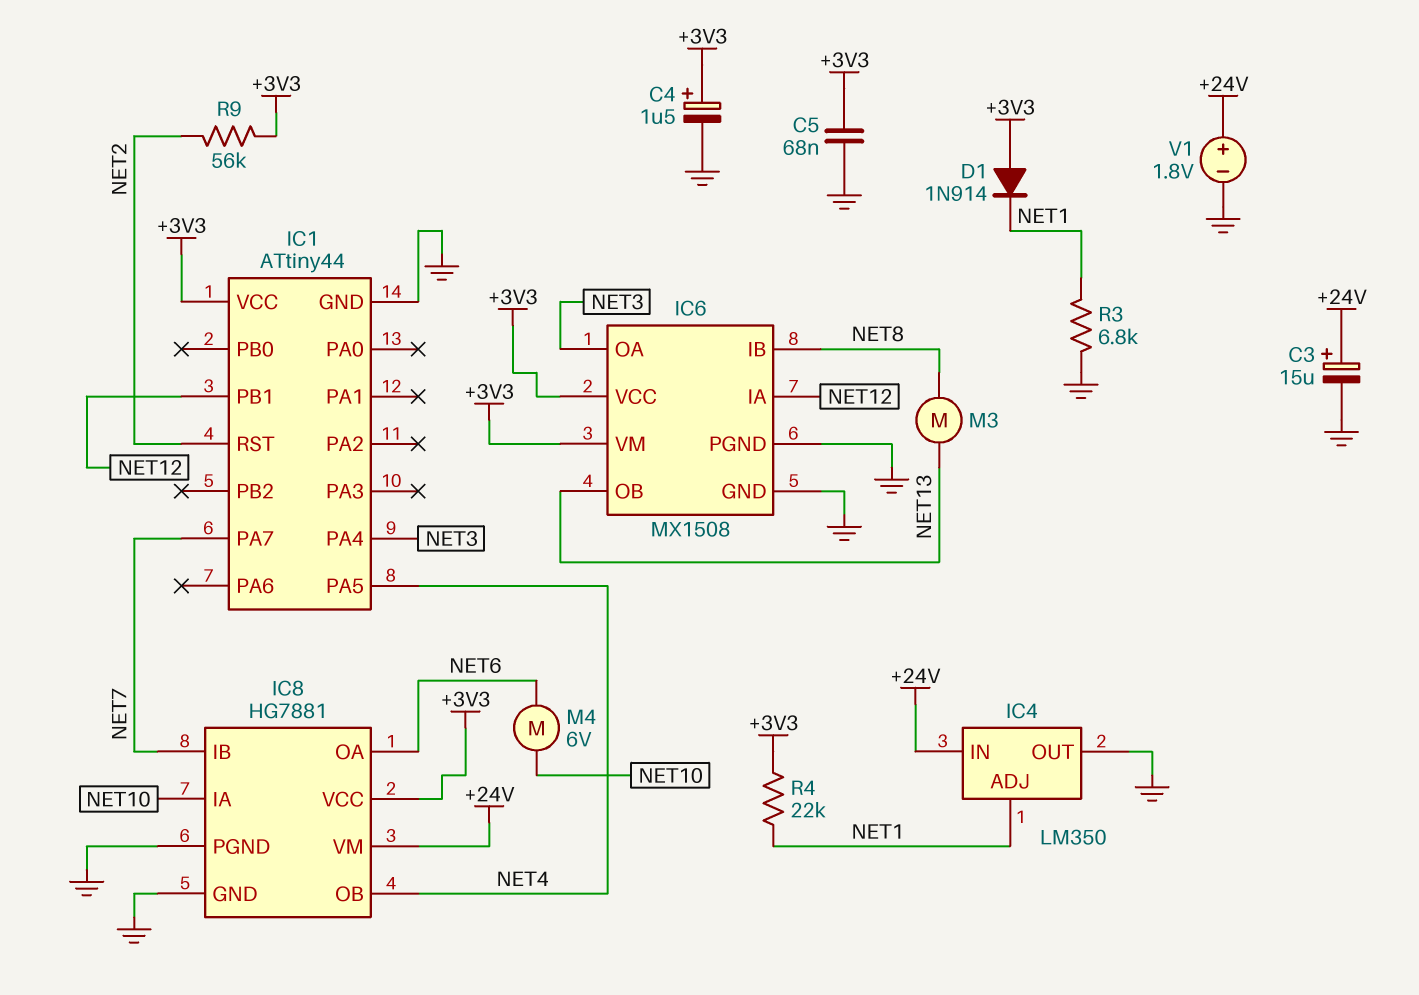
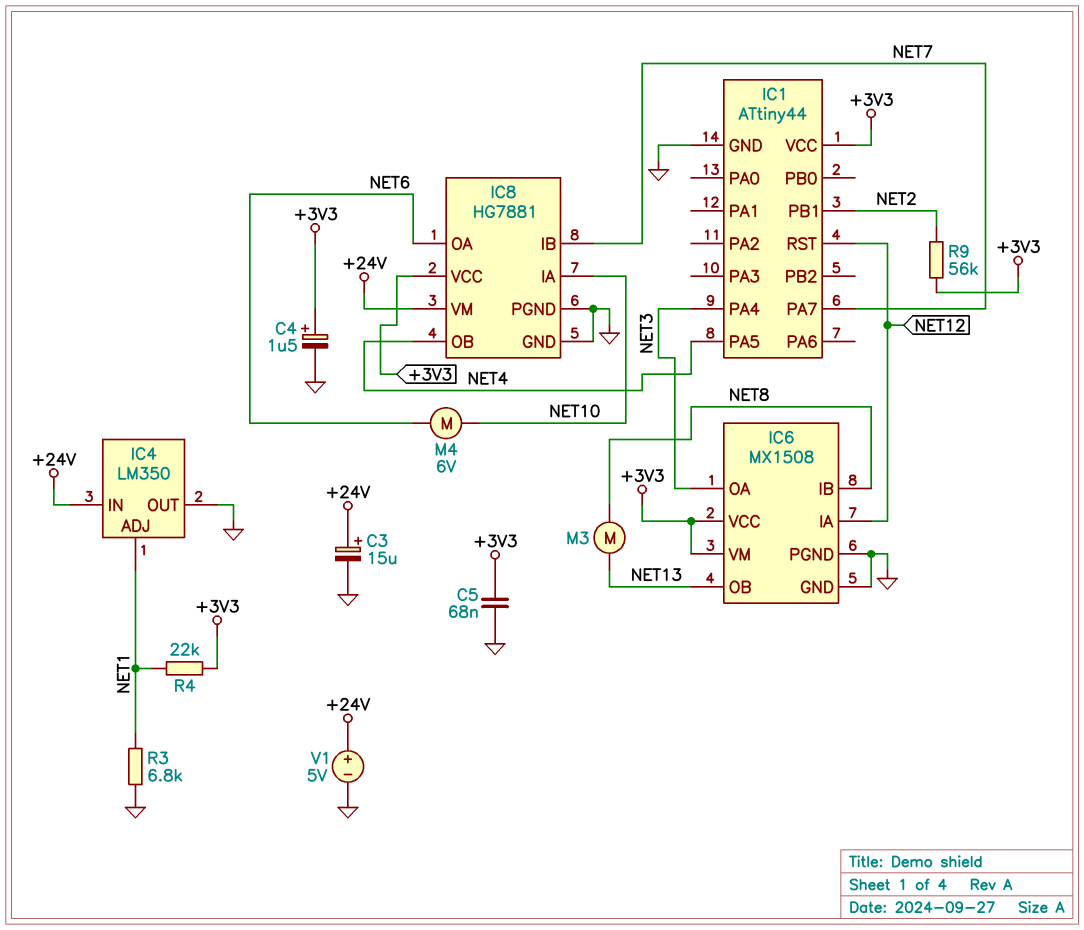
D1: diode 1N914 (A +3V3, K NET1) -> none
IC1 pin PB1: NET12 -> NET2
IC1 pin RST: NET2 -> NET12
V1: 1.8V (plus +24V, minus GND) -> 5V (plus +24V, minus GND)

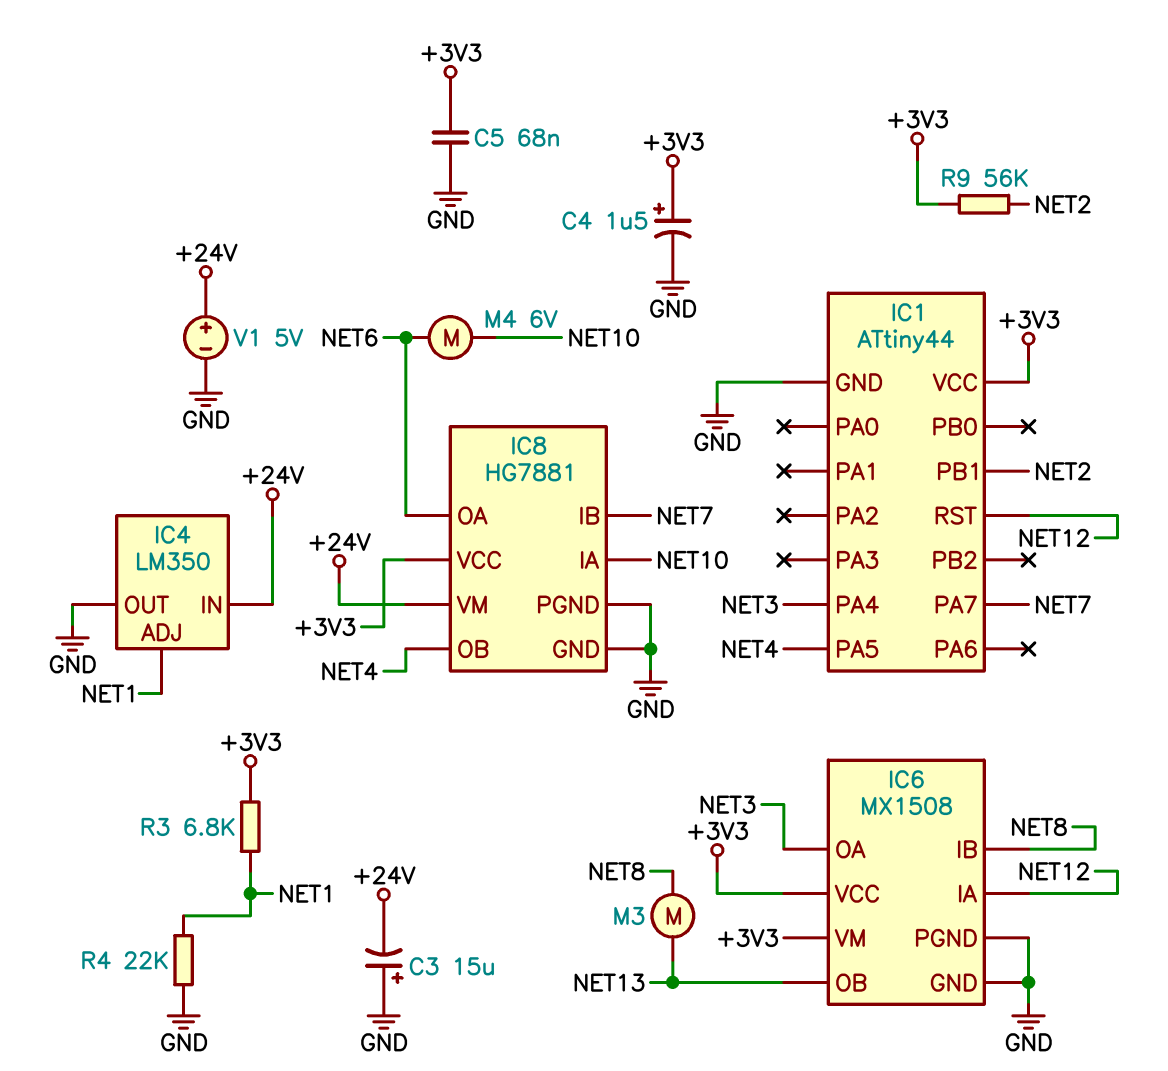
C3: 15uF (plus +24V, minus GND) -> 15uF (plus GND, minus +24V)
R3: 6.8k (GND, NET1) -> 6.8k (+3V3, NET1)
R4: 22k (+3V3, NET1) -> 22k (GND, NET1)

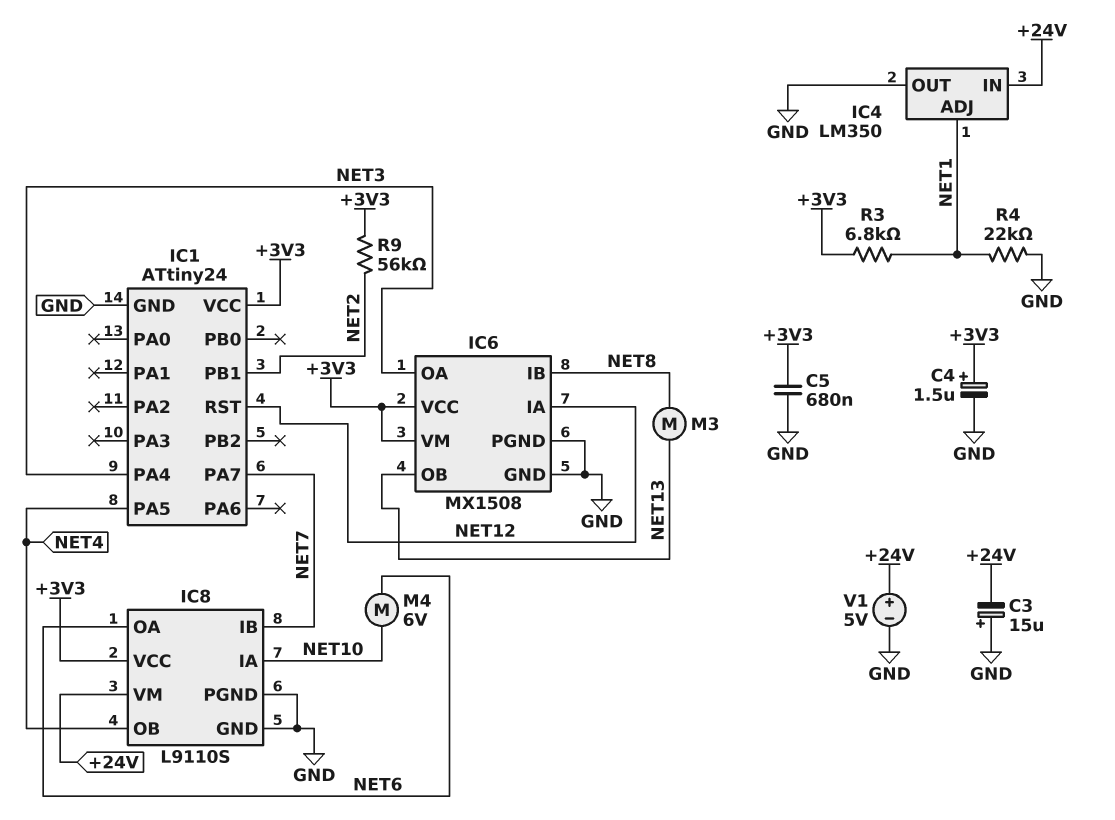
C5: 68nF (+3V3, GND) -> 680nF (+3V3, GND)
IC1: ATtiny44 -> ATtiny24
IC8: HG7881 -> L9110S

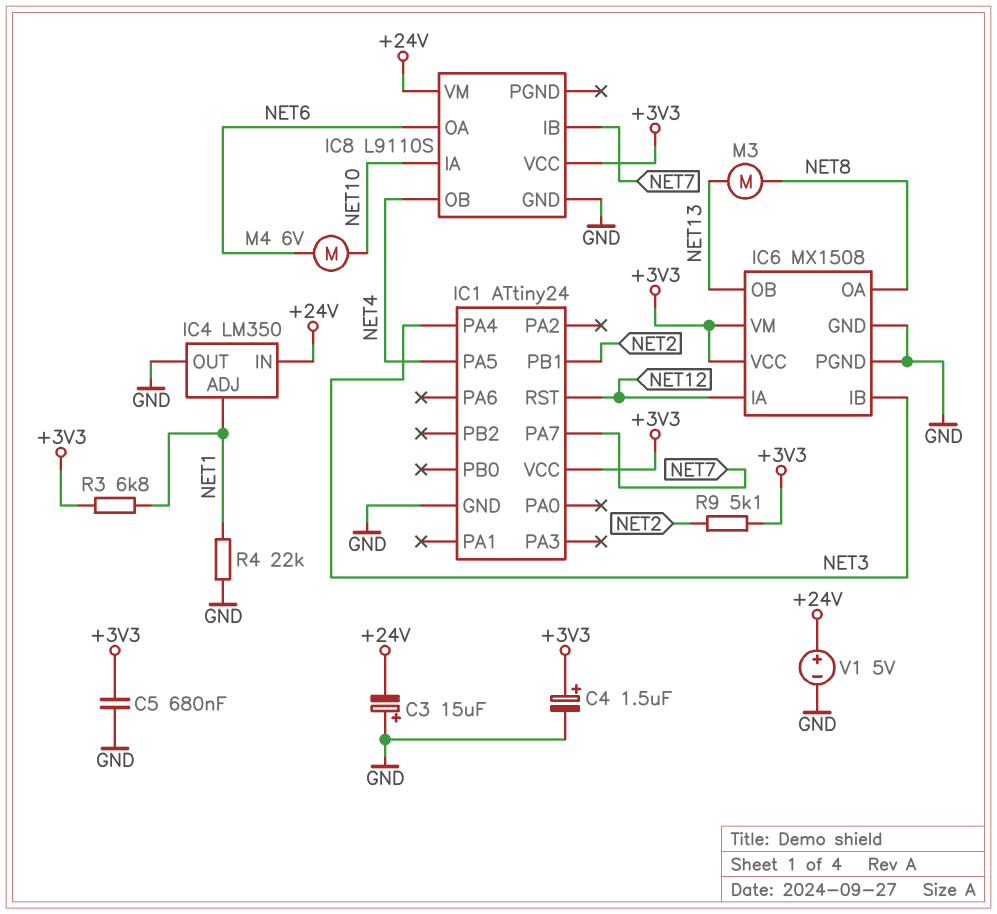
IC6 pin IB: NET8 -> NET3
IC6 pin OA: NET3 -> NET8
IC8 pin PGND: GND -> none
R9: 56k (+3V3, NET2) -> 5.1k (+3V3, NET2)

